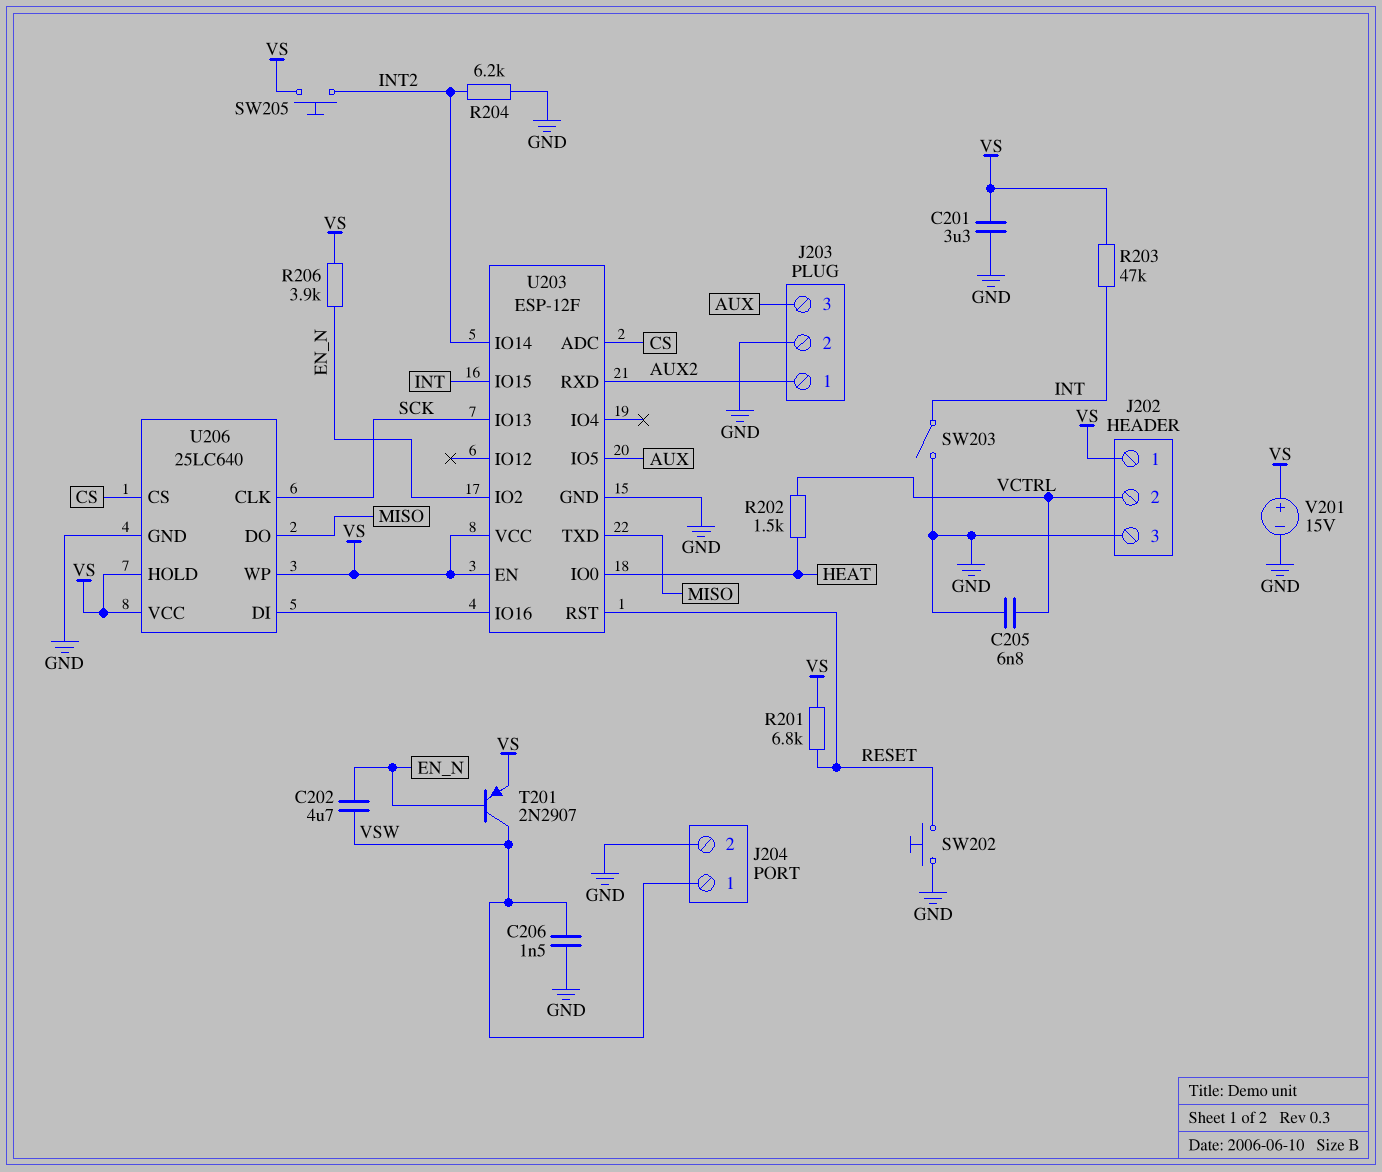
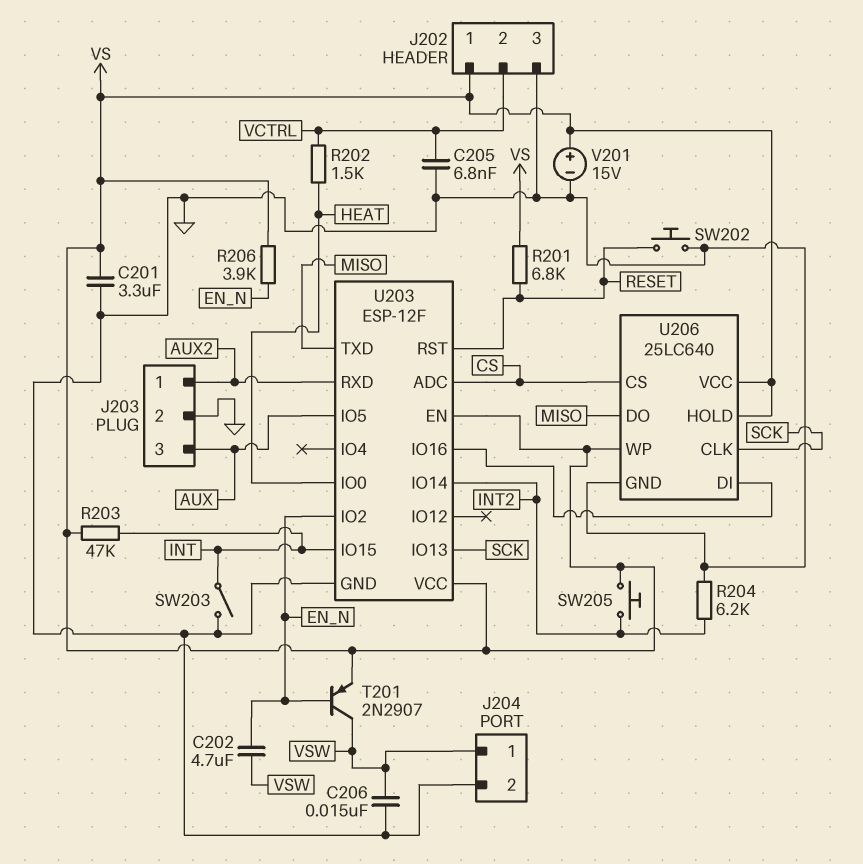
C206: 1.5nF (GND, VSW) -> 15nF (GND, VSW)

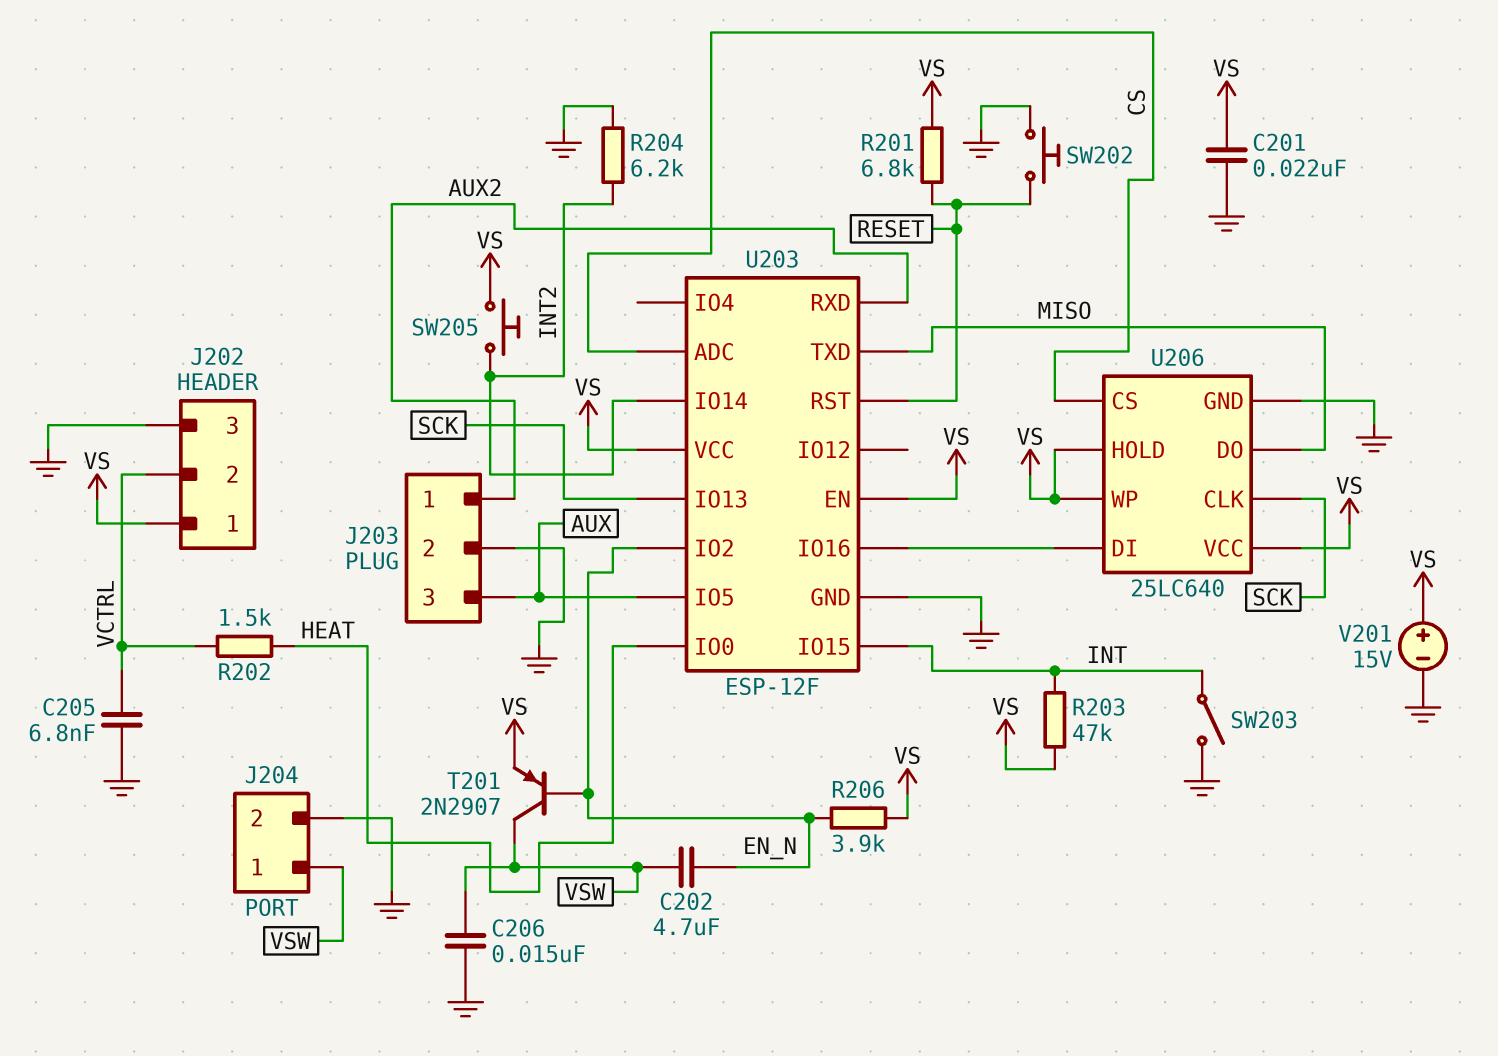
C201: 3.3uF (GND, VS) -> 22nF (GND, VS)

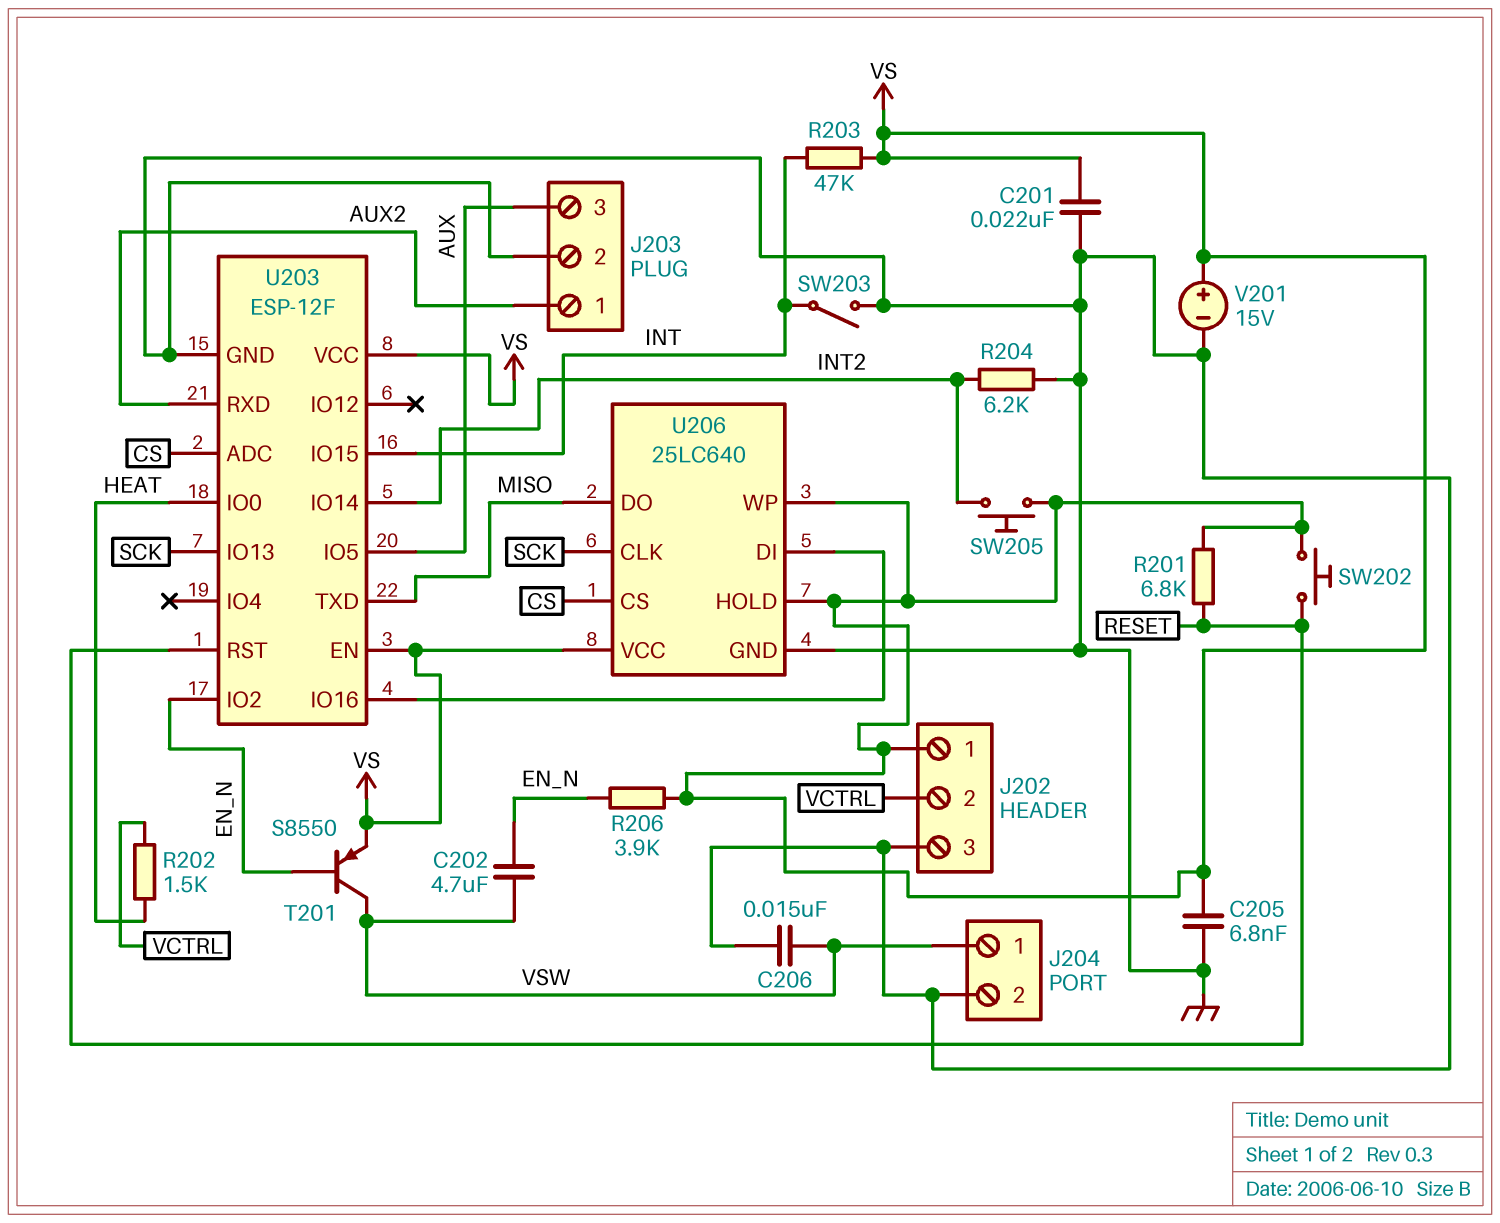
C205: 6.8nF (GND, VCTRL) -> 6.8nF (GND, VS)
SW202: button (GND, RESET) -> button (RESET, VS)
T201: PNP 2N2907 (B EN_N, C VSW, E VS) -> PNP S8550 (B EN_N, C VSW, E VS)

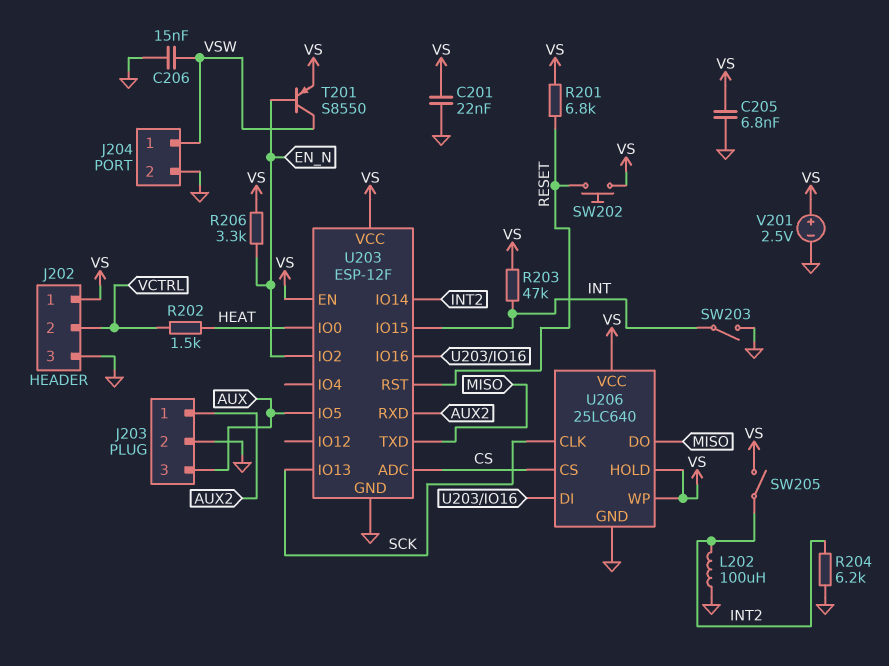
C202: 4.7uF (EN_N, VSW) -> none
L202: none -> 100uH (GND, INT2)
R206: 3.9k (EN_N, VS) -> 3.3k (EN_N, VS)
SW205: button (INT2, VS) -> switch (INT2, VS)
V201: 15V (plus VS, minus GND) -> 2.5V (plus VS, minus GND)

